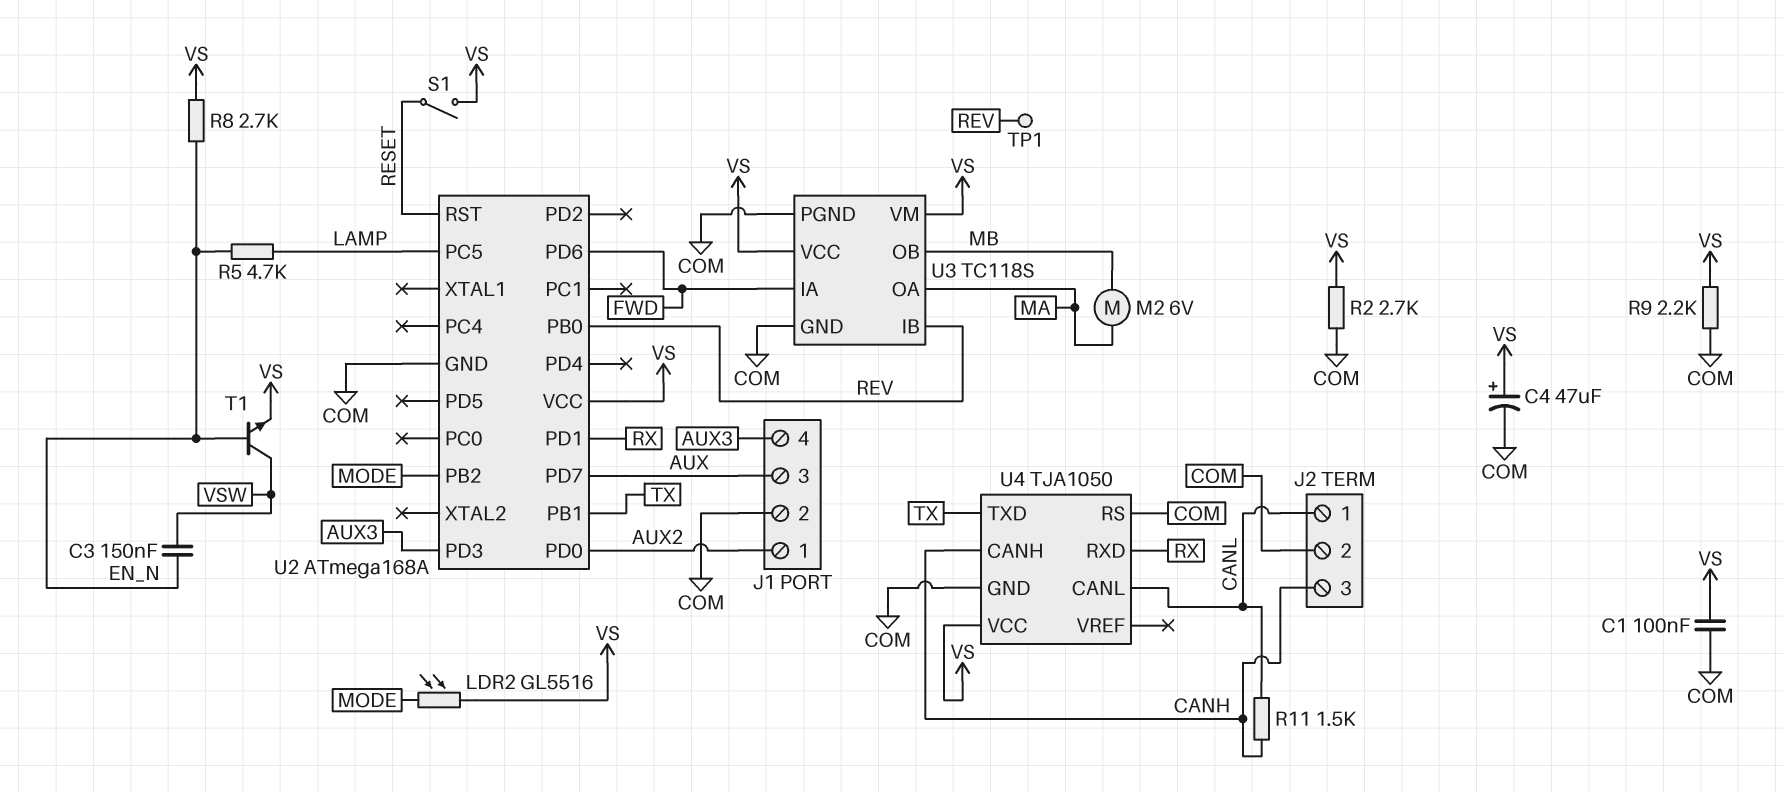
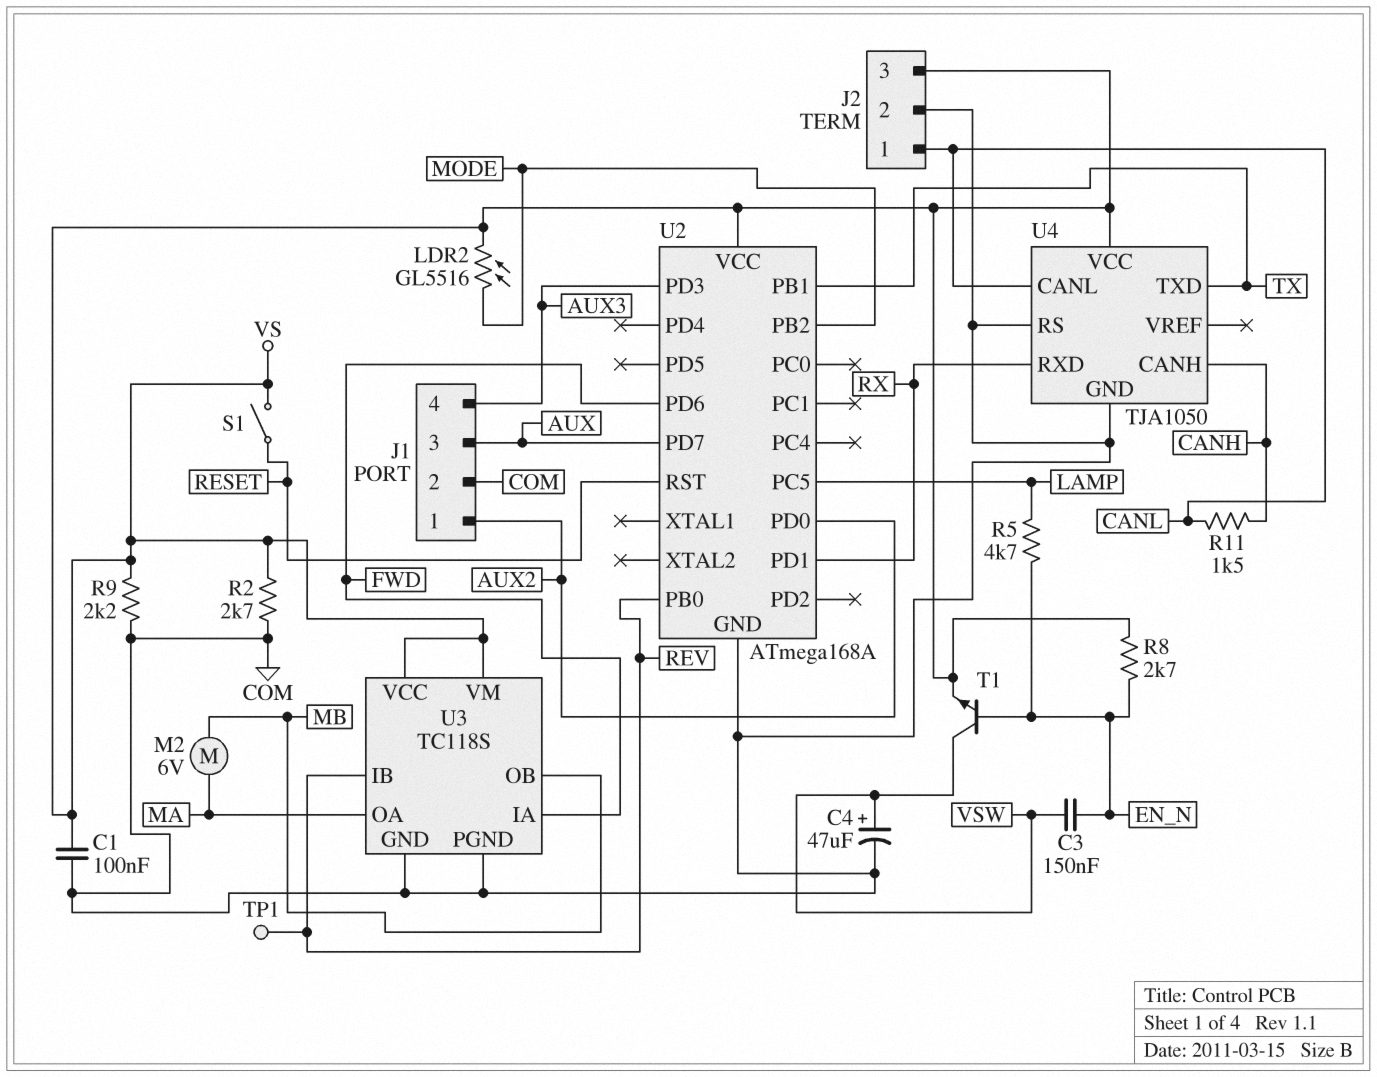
C4: 47uF (plus VS, minus COM) -> 47uF (plus VSW, minus COM)
J2 pin 3: CANH -> VS

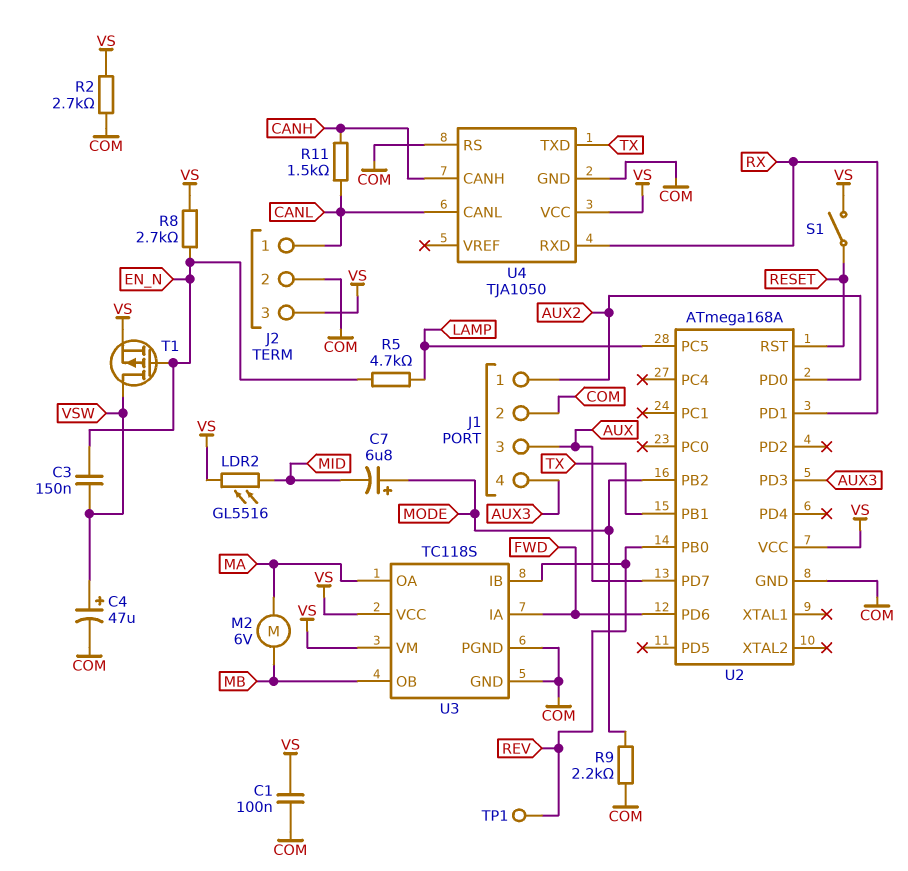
C7: none -> 6.8uF (plus MODE, minus MID)
LDR2: GL5516 (MODE, VS) -> GL5516 (MID, VS)
R9: 2.2k (COM, VS) -> 2.2k (COM, MODE)
T1: NPN (B EN_N, C VSW, E VS) -> PMOS (G EN_N, D VSW, S VS)

